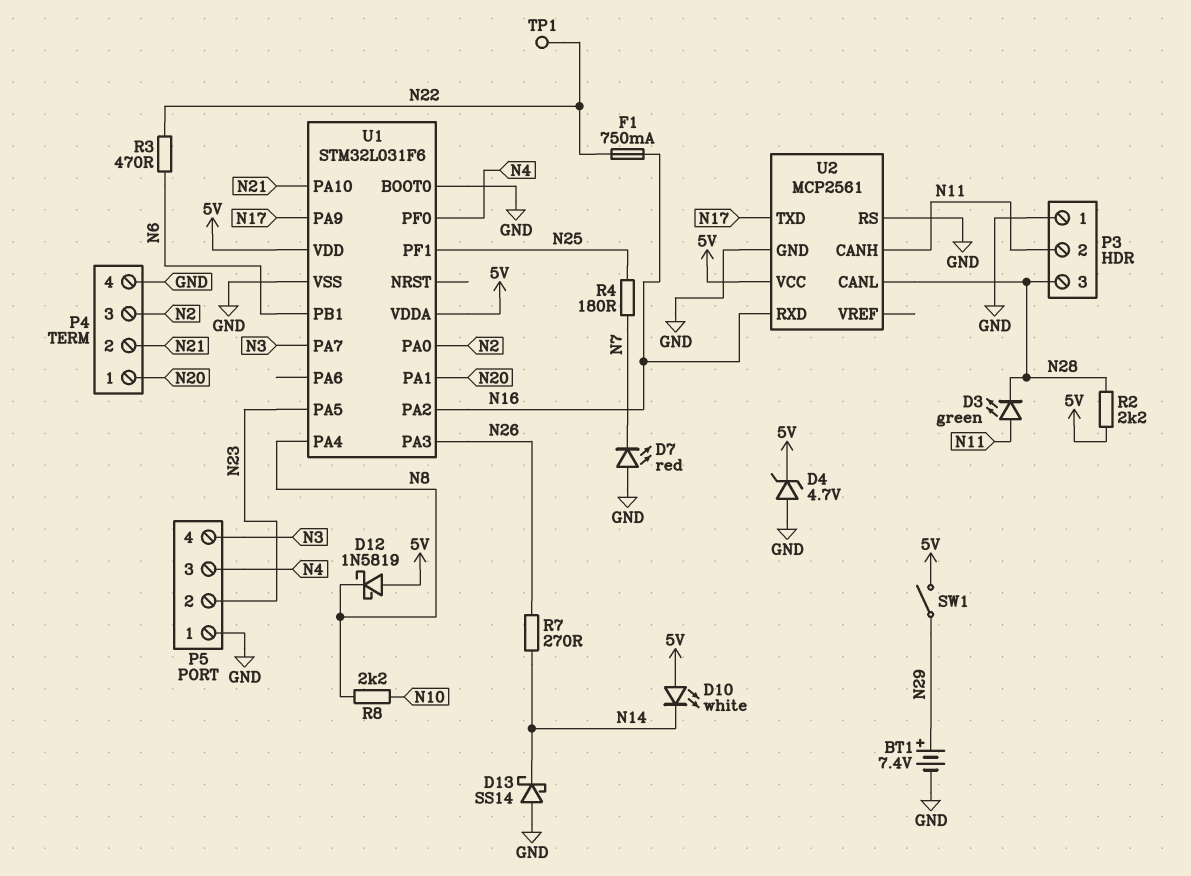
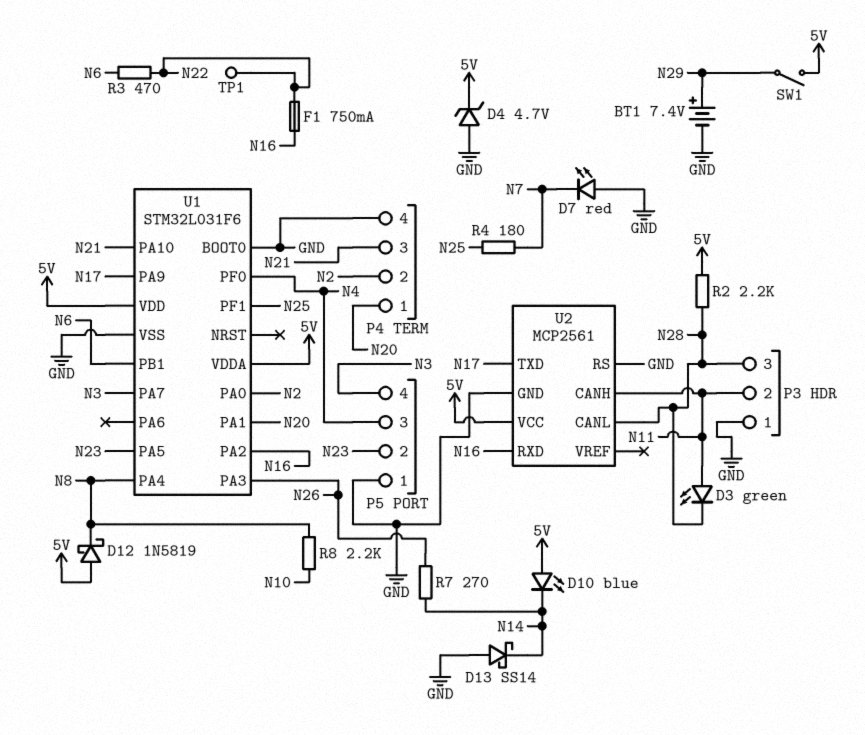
D10: LED white (A 5V, K N14) -> LED blue (A 5V, K N14)
P4 pin 2: N21 -> N2
P4 pin 3: N2 -> N21

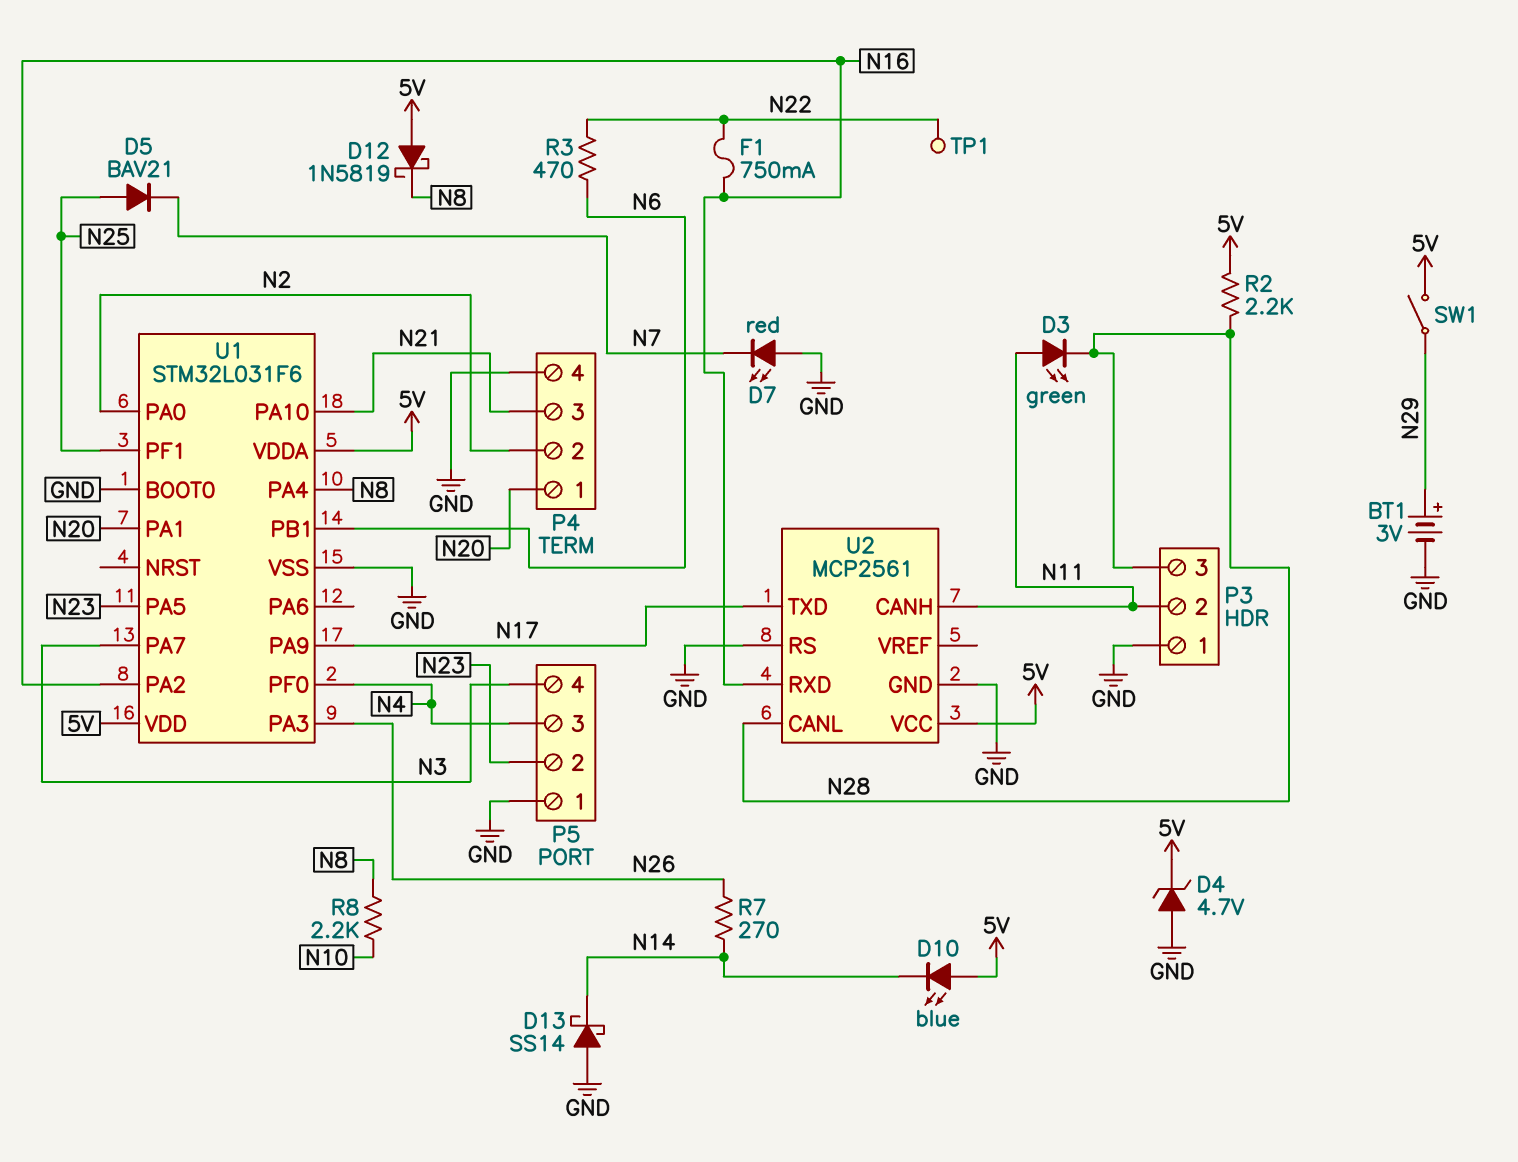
BT1: 7.4V (plus N29, minus GND) -> 3V (plus N29, minus GND)
D5: none -> diode BAV21 (A N25, K N7)
R4: 180 (N7, N25) -> none

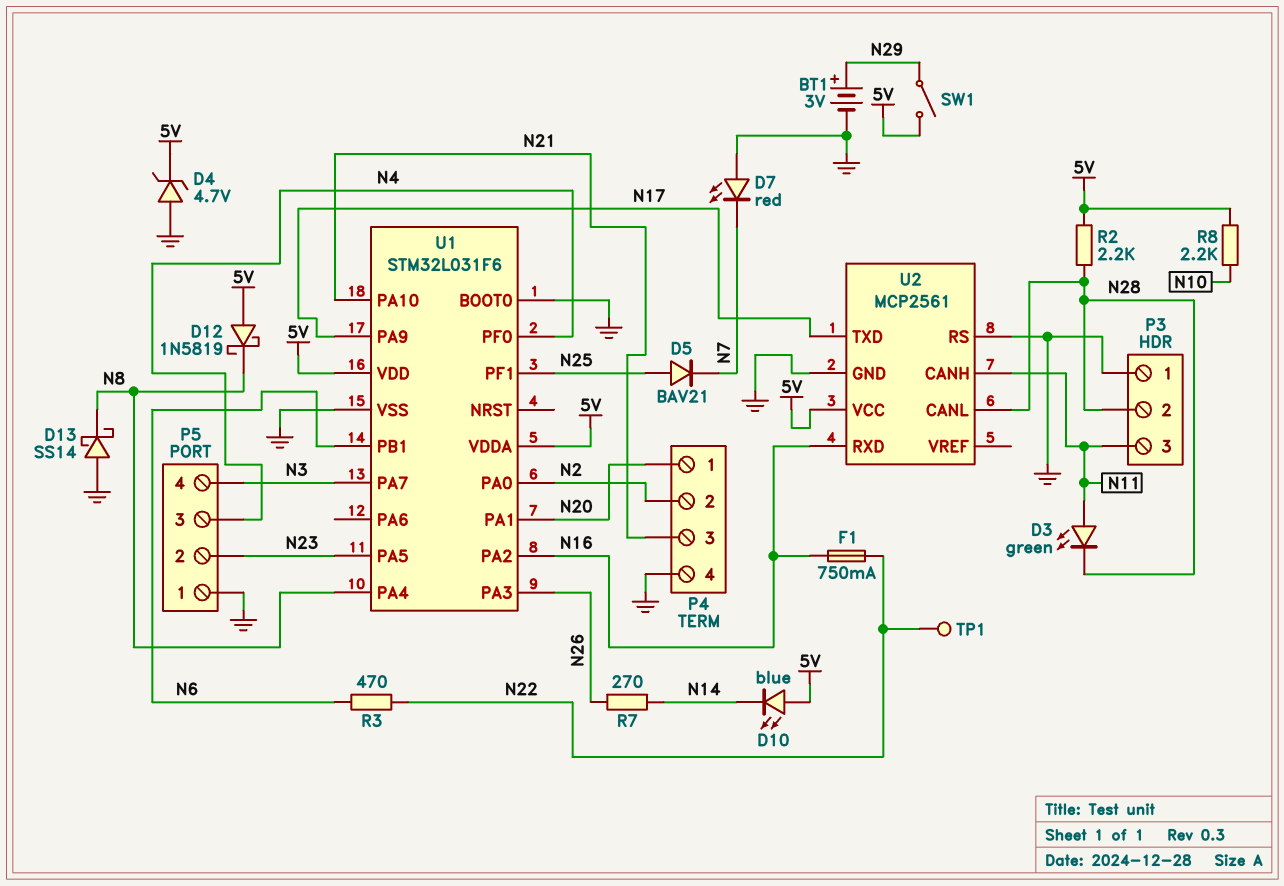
D13: schottky SS14 (A GND, K N14) -> schottky SS14 (A GND, K N8)
P3 pin 2: N11 -> N28
P3 pin 3: N28 -> N11
R8: 2.2k (N8, N10) -> 2.2k (5V, N10)

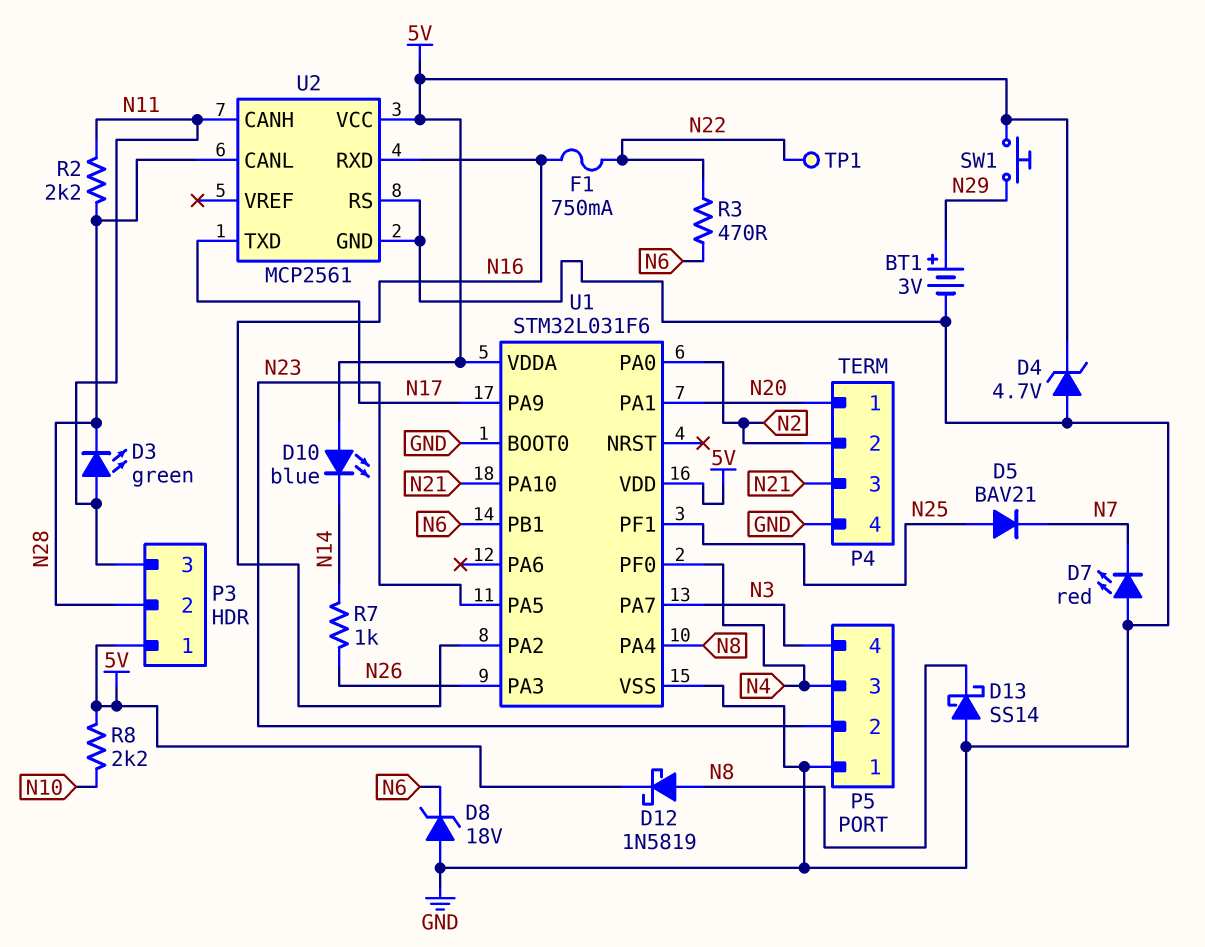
D8: none -> zener 18V (A GND, K N6)
D12: schottky 1N5819 (A 5V, K N8) -> schottky 1N5819 (A N8, K 5V)
P3 pin 1: GND -> 5V
R2: 2.2k (5V, N28) -> 2.2k (N11, N28)
R7: 270 (N14, N26) -> 1k (N14, N26)
SW1: switch (5V, N29) -> button (5V, N29)

